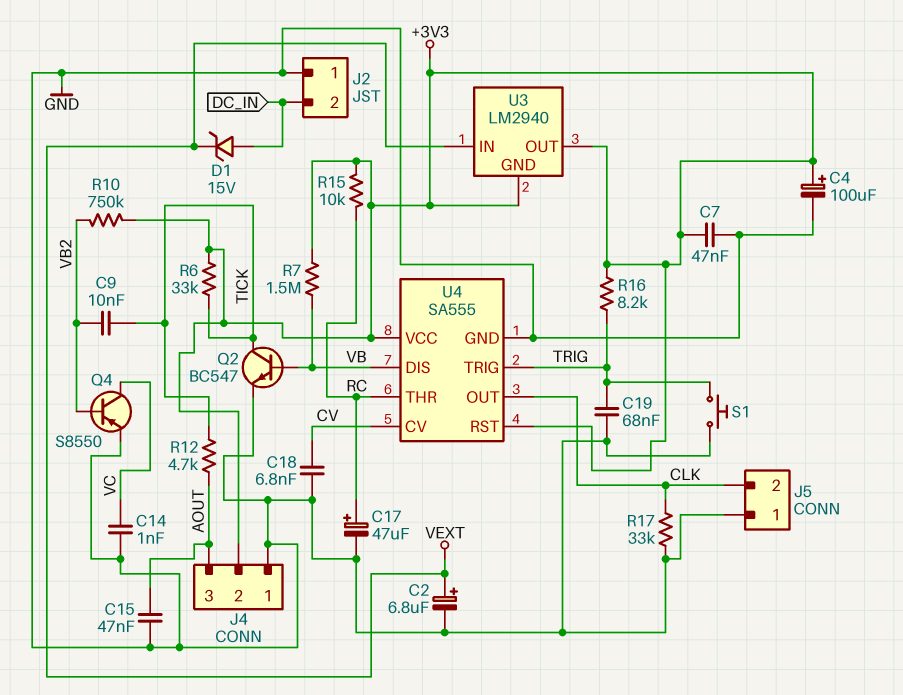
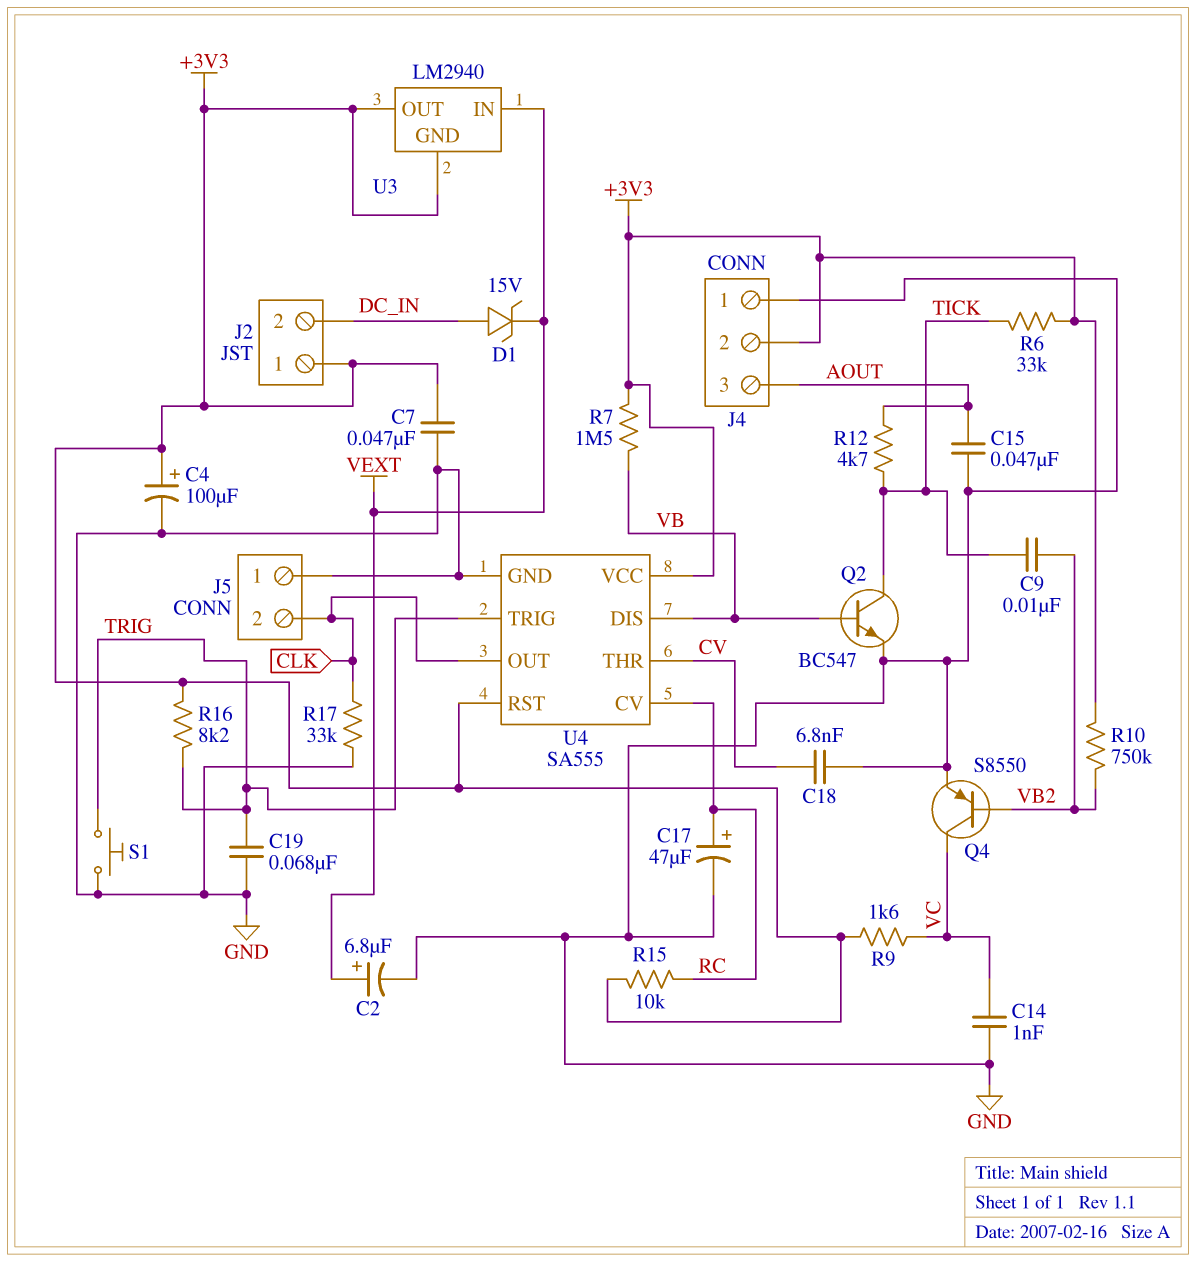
J2 pin 1: GND -> +3V3
R9: none -> 1.6k (+3V3, VC)
U4 pin CV: CV -> RC
U4 pin THR: RC -> CV

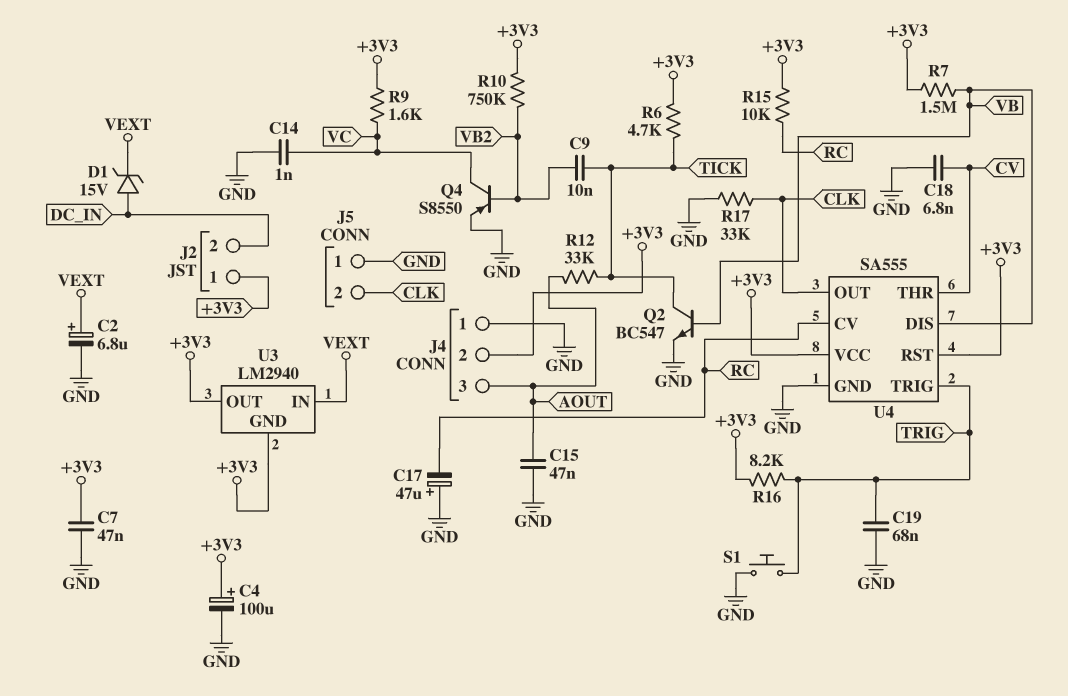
C17: 47uF (plus RC, minus GND) -> 47uF (plus GND, minus RC)
R6: 33k (+3V3, TICK) -> 4.7k (+3V3, TICK)
R12: 4.7k (AOUT, TICK) -> 33k (AOUT, TICK)

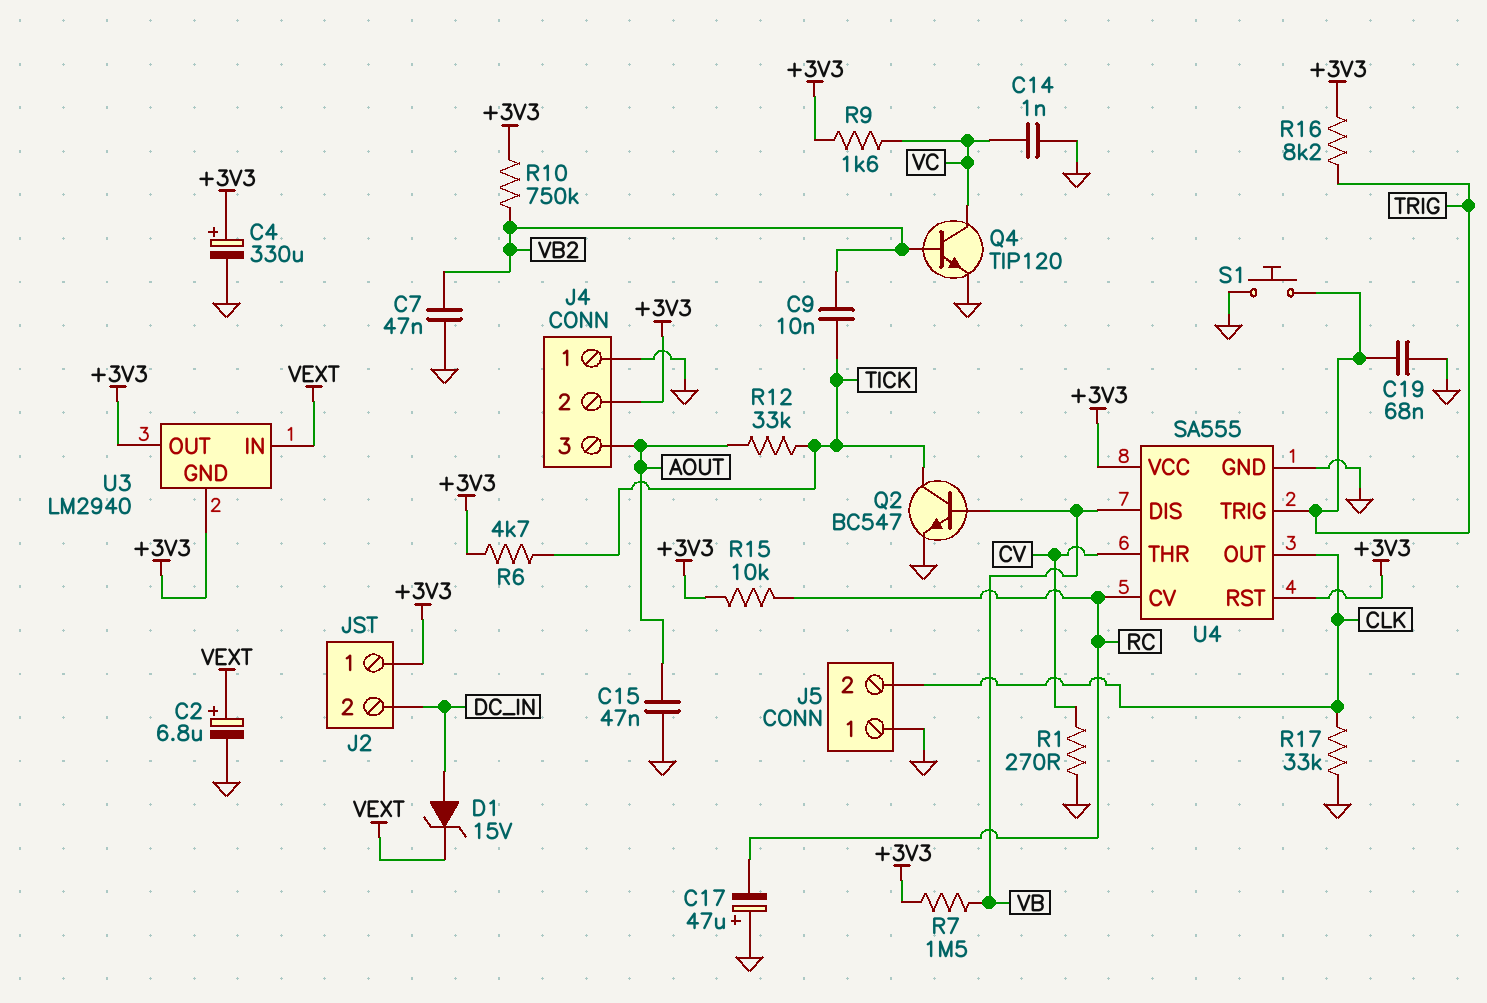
C4: 100uF (plus +3V3, minus GND) -> 330uF (plus +3V3, minus GND)
C7: 47nF (+3V3, GND) -> 47nF (GND, VB2)
C18: 6.8nF (CV, GND) -> none
Q4: PNP S8550 (B VB2, C VC, E GND) -> NPN TIP120 (B VB2, C VC, E GND)
R1: none -> 270 (CV, GND)

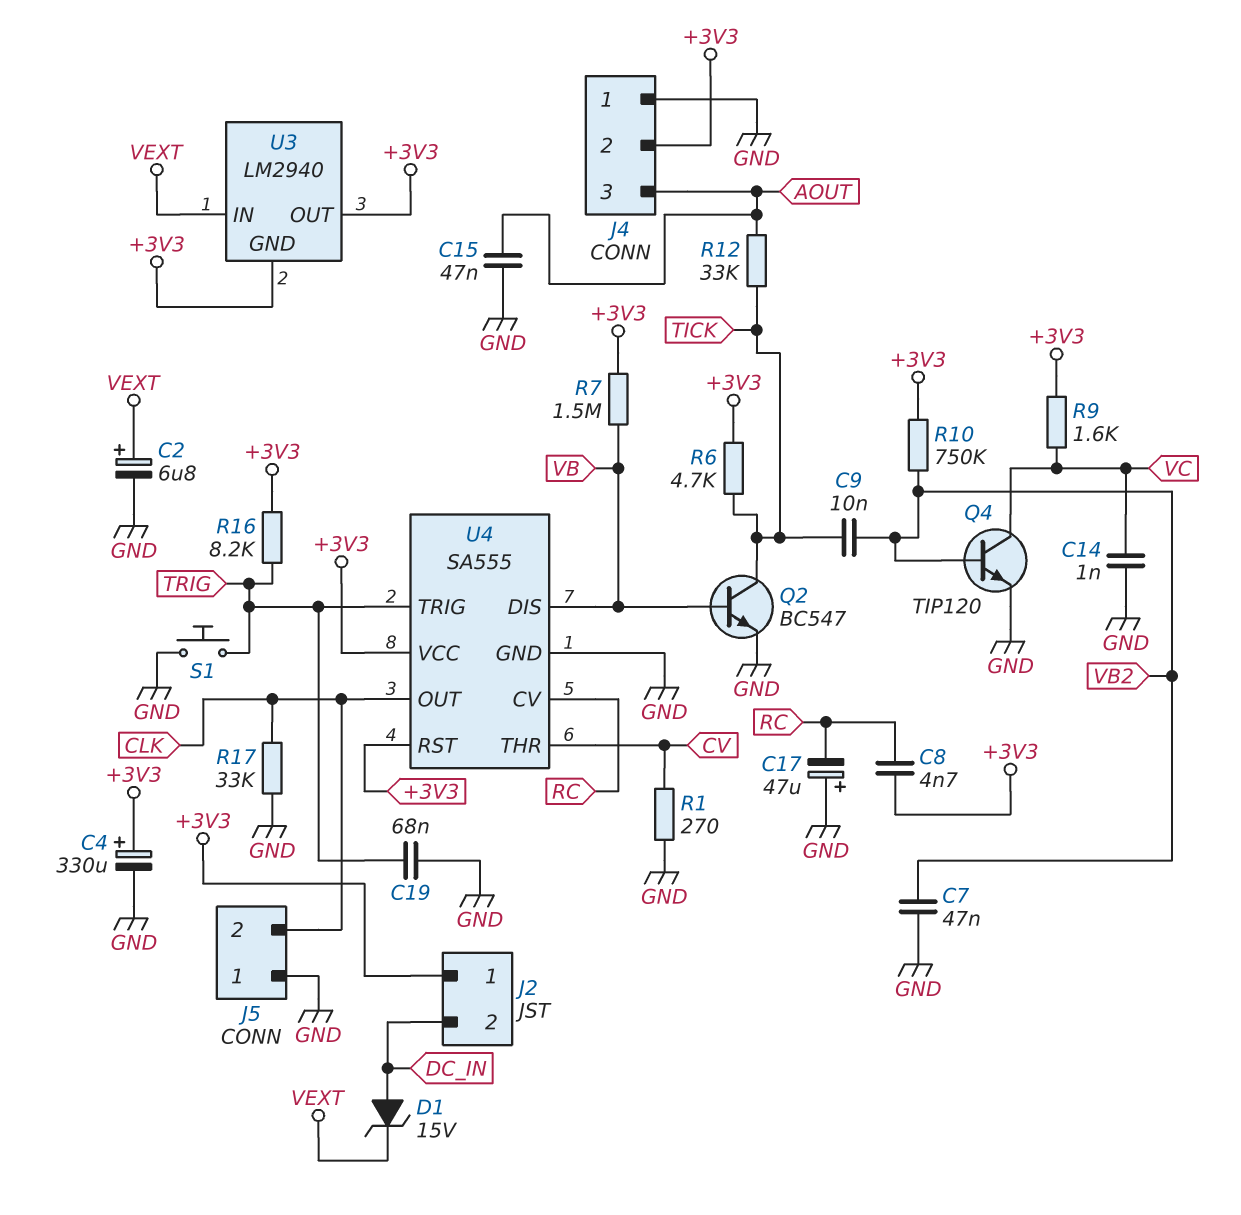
C8: none -> 4.7nF (+3V3, RC)
R15: 10k (+3V3, RC) -> none

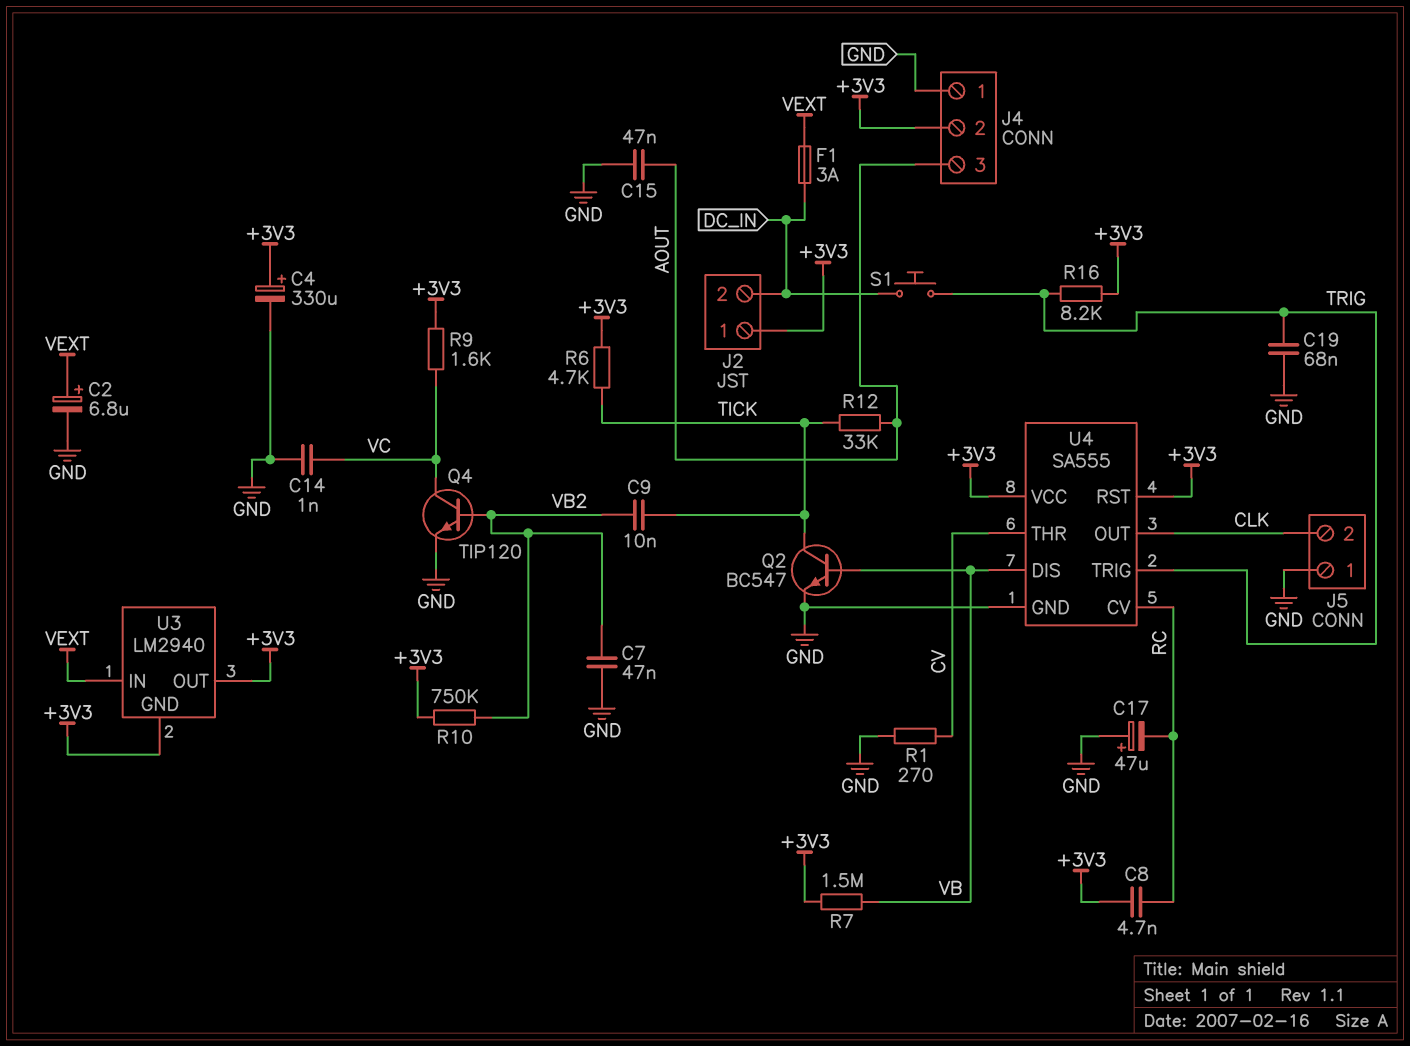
D1: zener 15V (A DC_IN, K VEXT) -> none
F1: none -> 3A (DC_IN, VEXT)
R17: 33k (CLK, GND) -> none
S1: button (GND, TRIG) -> button (DC_IN, TRIG)

